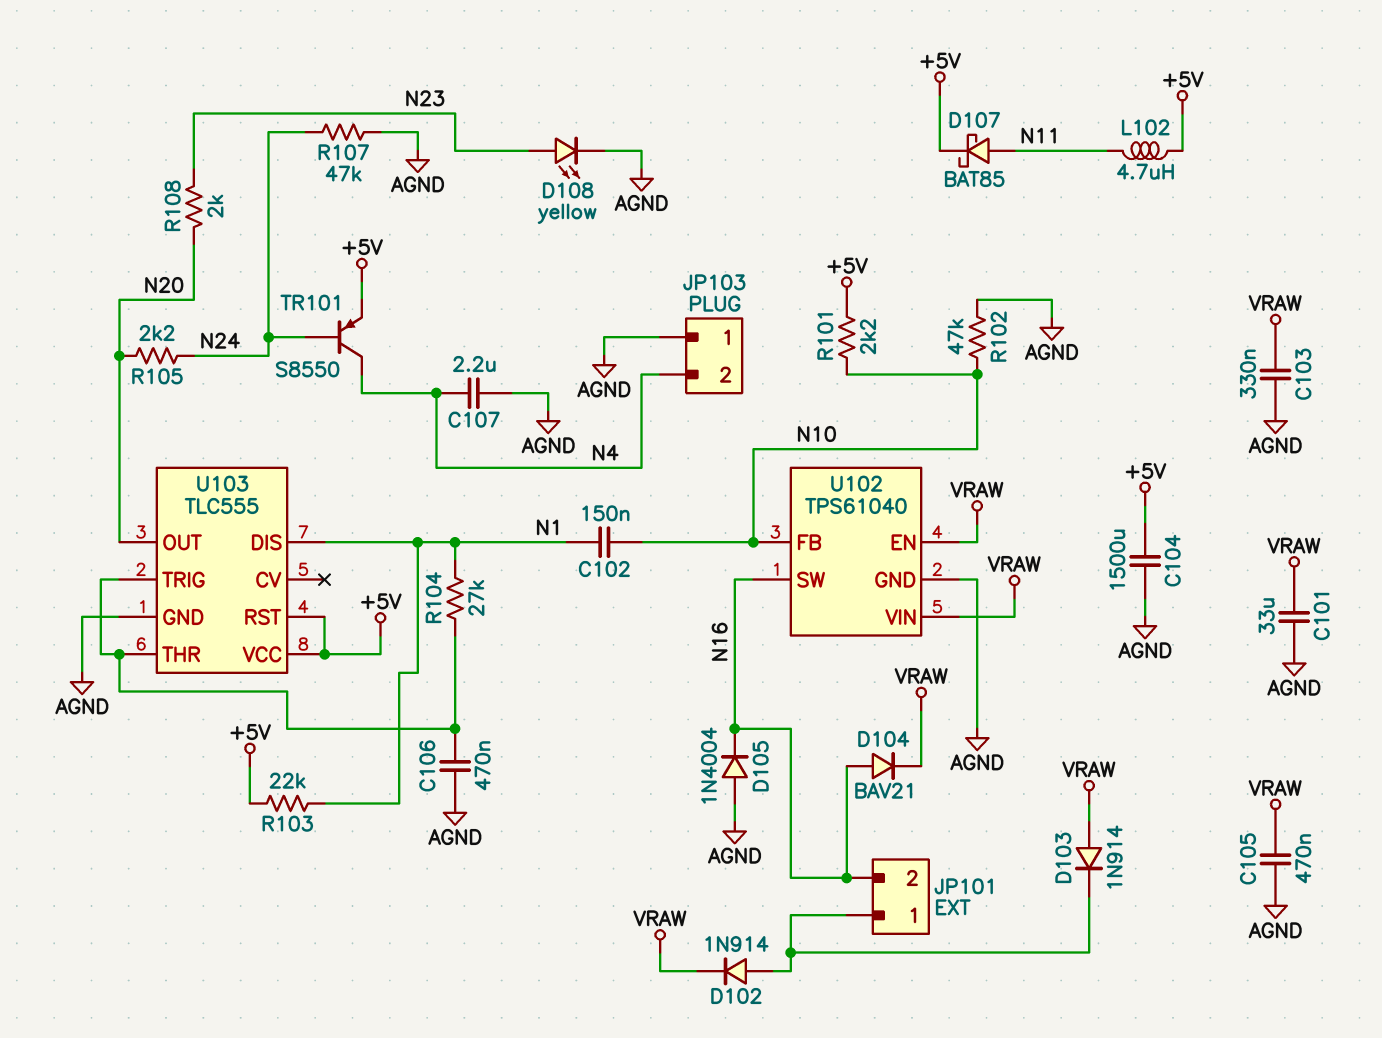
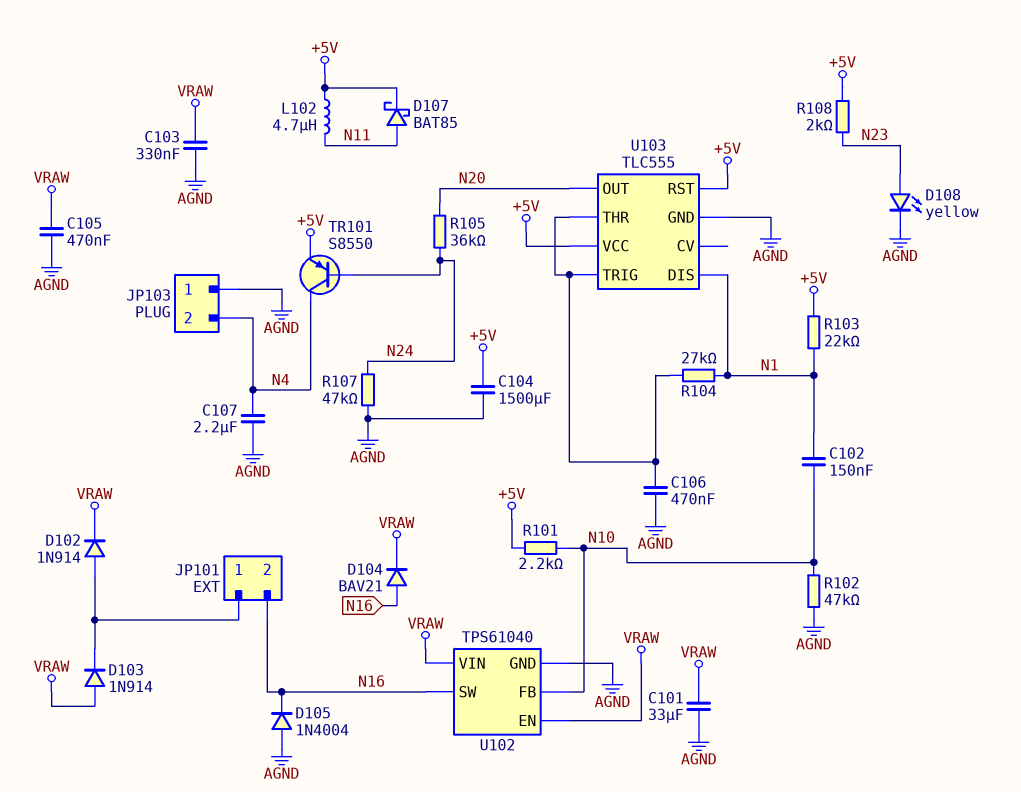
R105: 2.2k (N20, N24) -> 36k (N20, N24)
R108: 2k (N20, N23) -> 2k (+5V, N23)

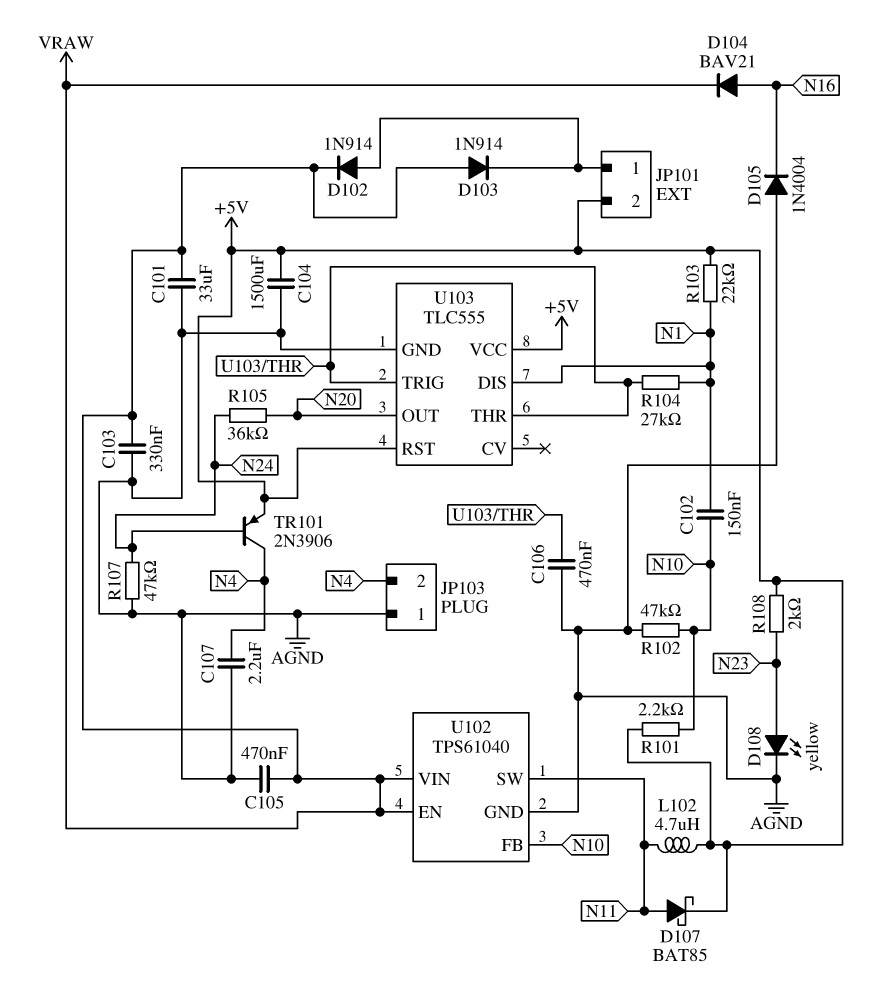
JP101 pin 2: N16 -> +5V
TR101: PNP S8550 (B N24, C N4, E +5V) -> PNP 2N3906 (B N24, C N4, E +5V)
U102 pin SW: N16 -> N11

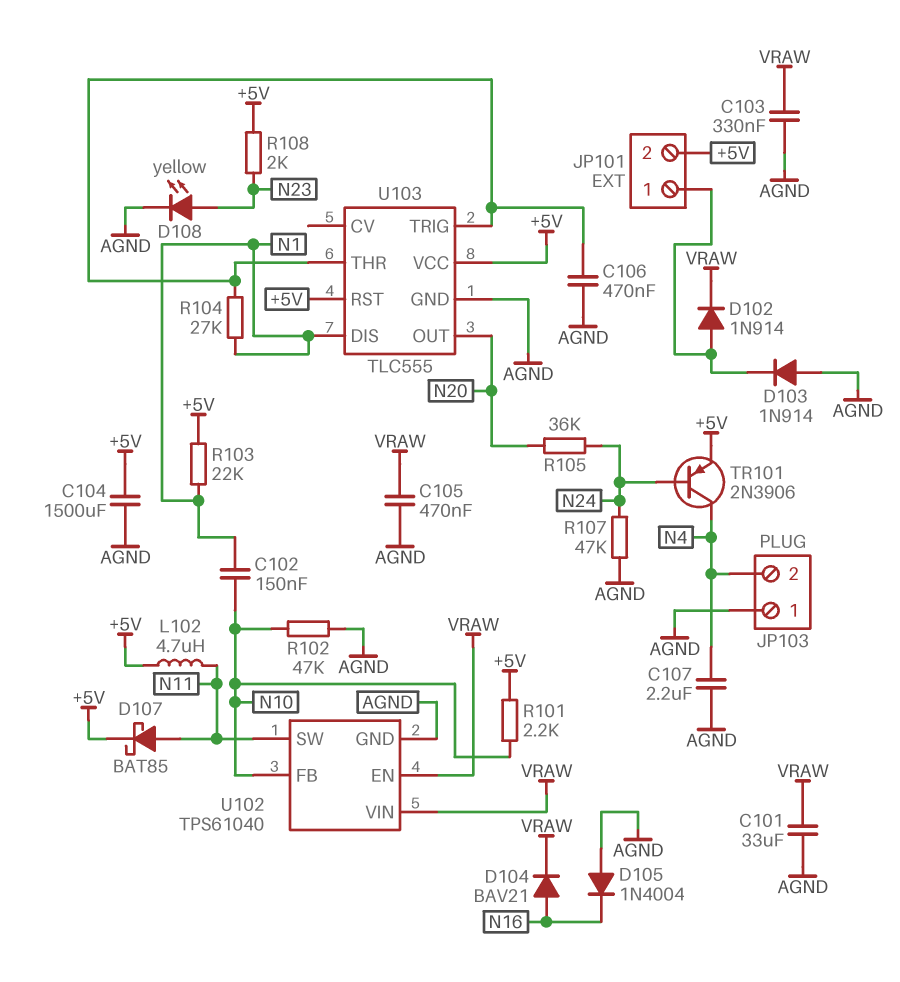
D103: diode 1N914 (A VRAW, K JP101/1) -> diode 1N914 (A AGND, K JP101/1)

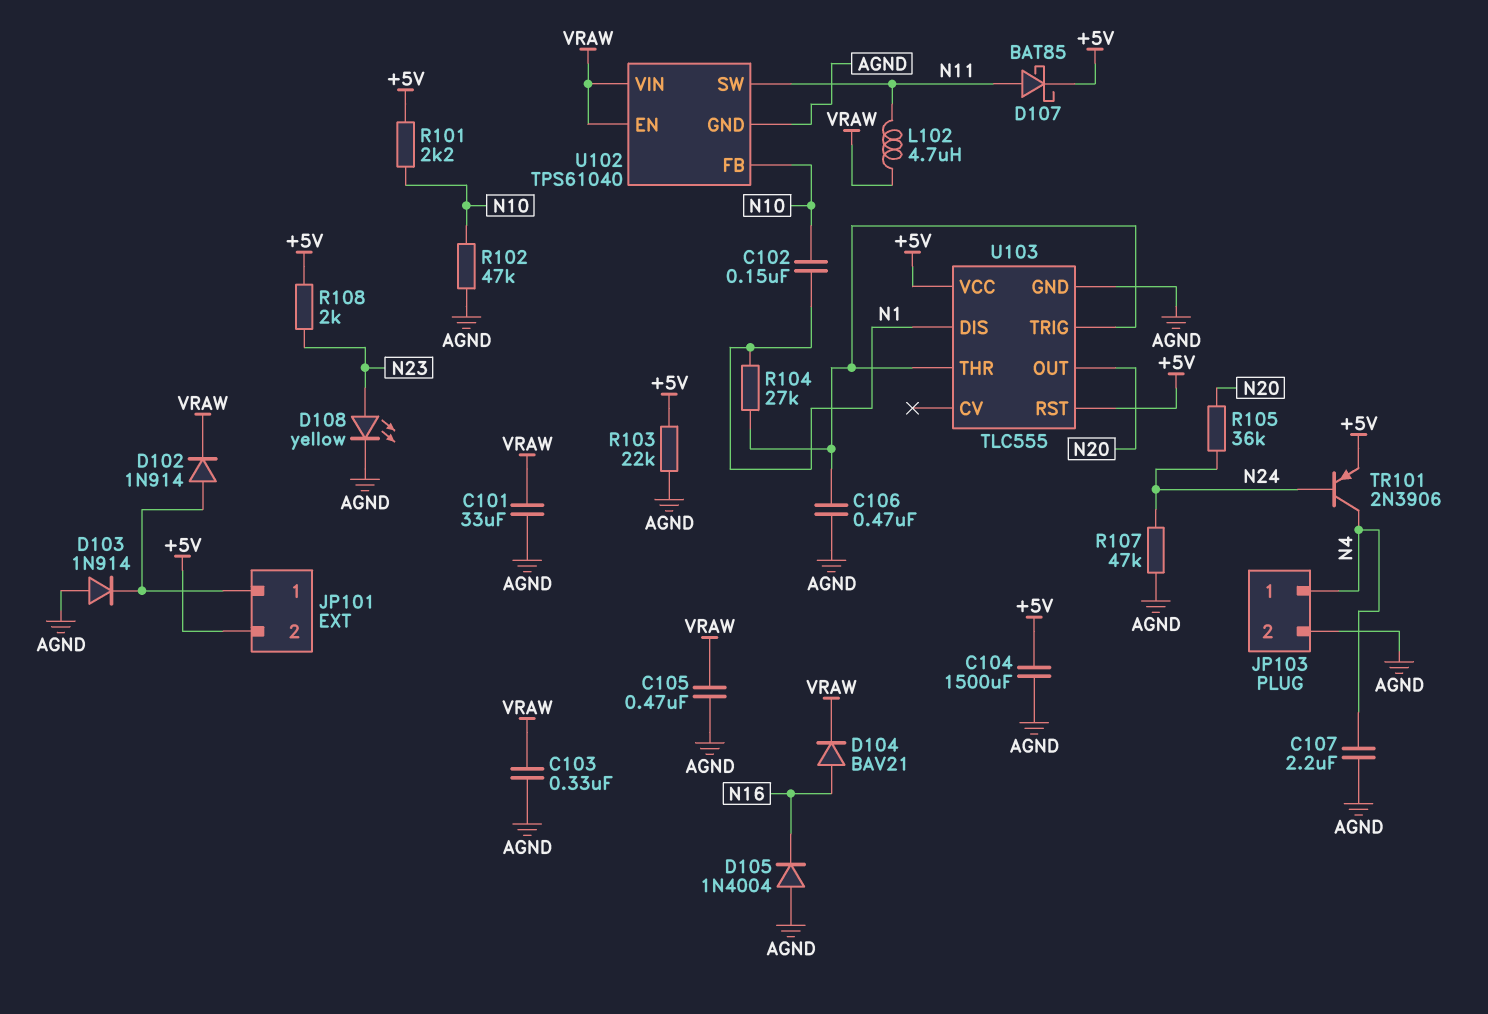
JP103 pin 1: AGND -> N4
JP103 pin 2: N4 -> AGND
L102: 4.7uH (+5V, N11) -> 4.7uH (N11, VRAW)
R103: 22k (+5V, N1) -> 22k (+5V, AGND)

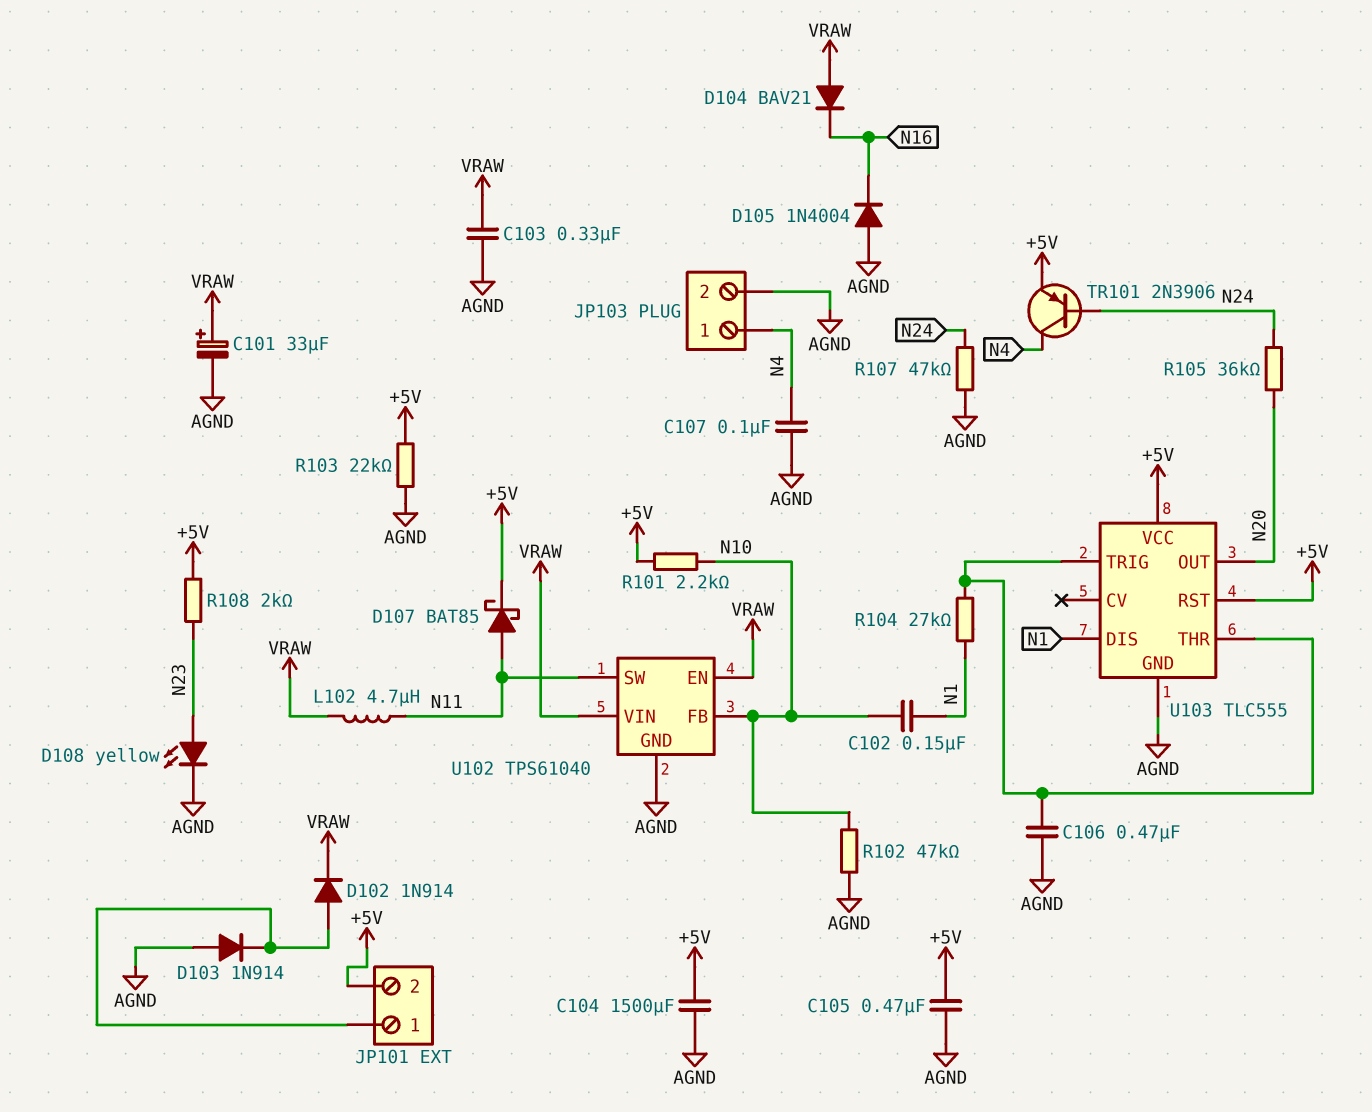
C101: 33uF (AGND, VRAW) -> 33uF (plus VRAW, minus AGND)
C105: 470nF (AGND, VRAW) -> 470nF (+5V, AGND)
C107: 2.2uF (AGND, N4) -> 100nF (AGND, N4)
D104: diode BAV21 (A N16, K VRAW) -> diode BAV21 (A VRAW, K N16)

